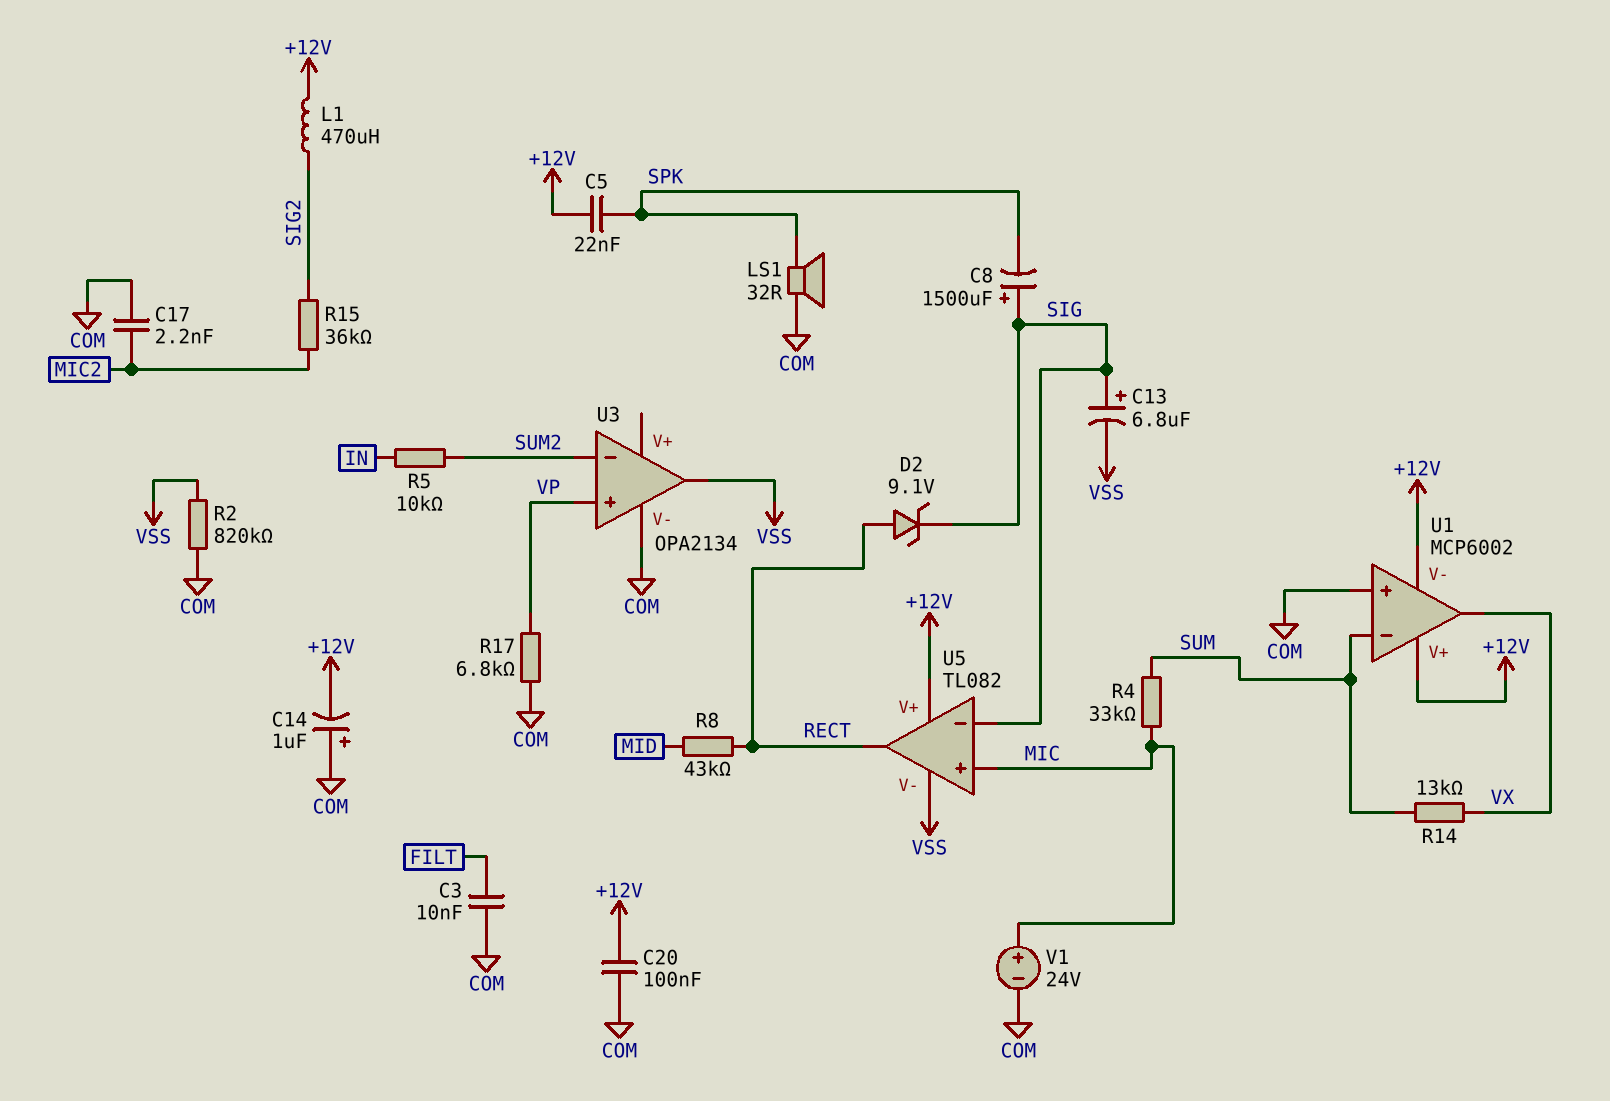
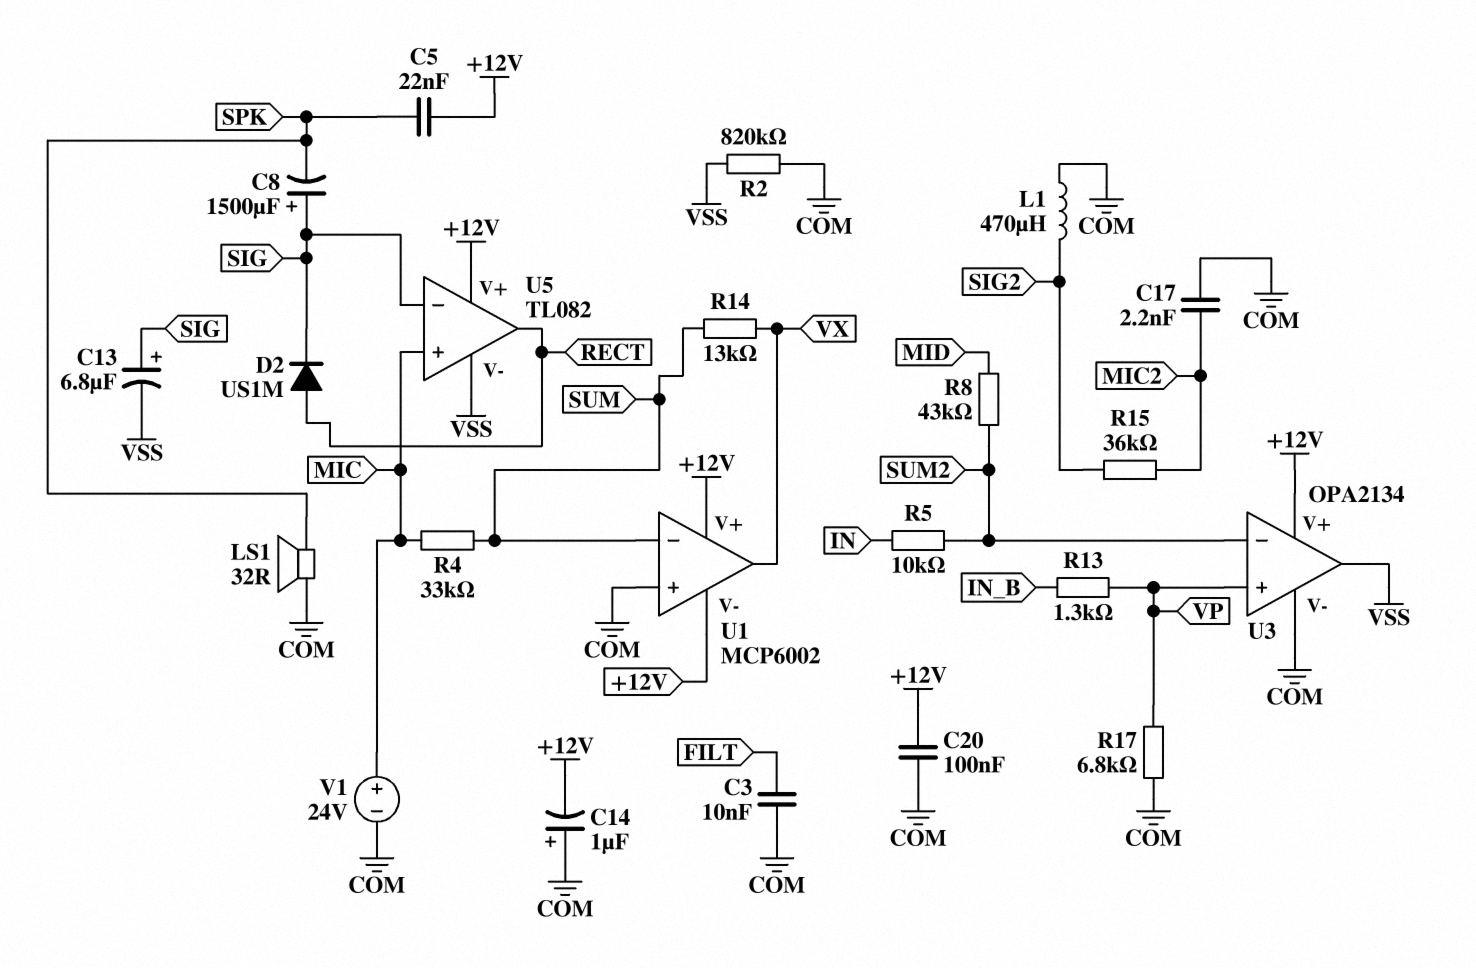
D2: zener 9.1V (A RECT, K SIG) -> diode US1M (A RECT, K SIG)
L1: 470uH (+12V, SIG2) -> 470uH (COM, SIG2)
R8: 43k (MID, RECT) -> 43k (MID, SUM2)
R13: none -> 1.3k (IN_B, VP)
U3 pin V+: none -> +12V

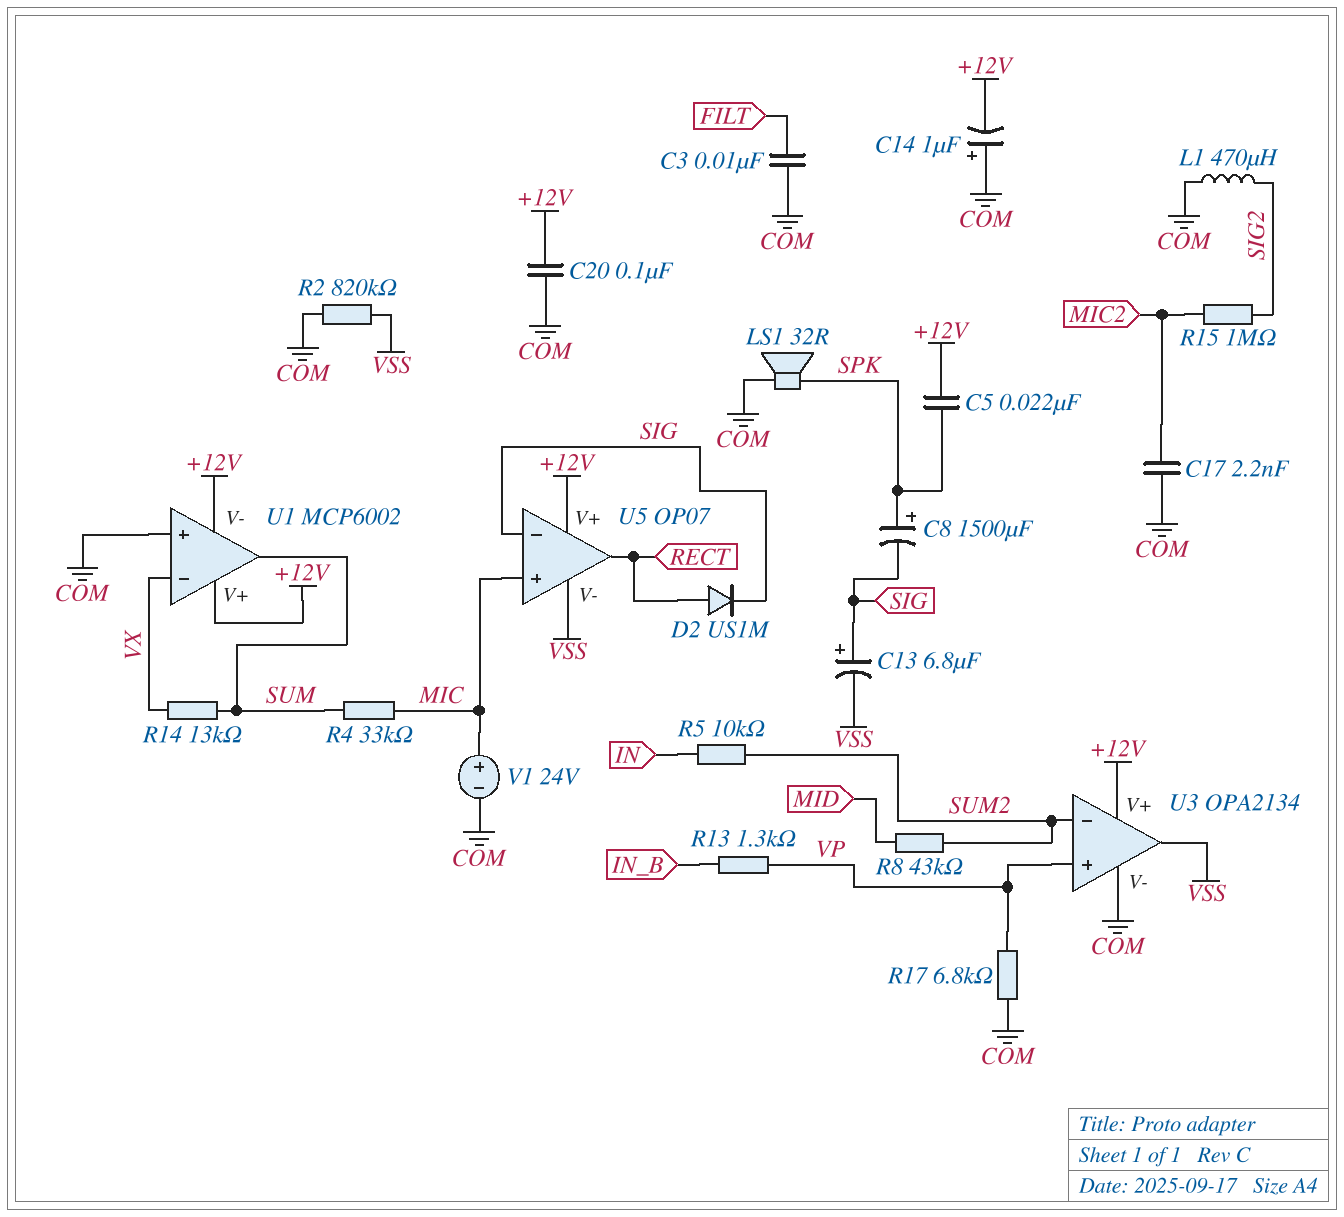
C8: 1500uF (plus SIG, minus SPK) -> 1500uF (plus SPK, minus SIG)
R15: 36k (MIC2, SIG2) -> 1M (MIC2, SIG2)
U1 pin in-: SUM -> VX
U1 pin out: VX -> SUM
U5: TL082 -> OP07

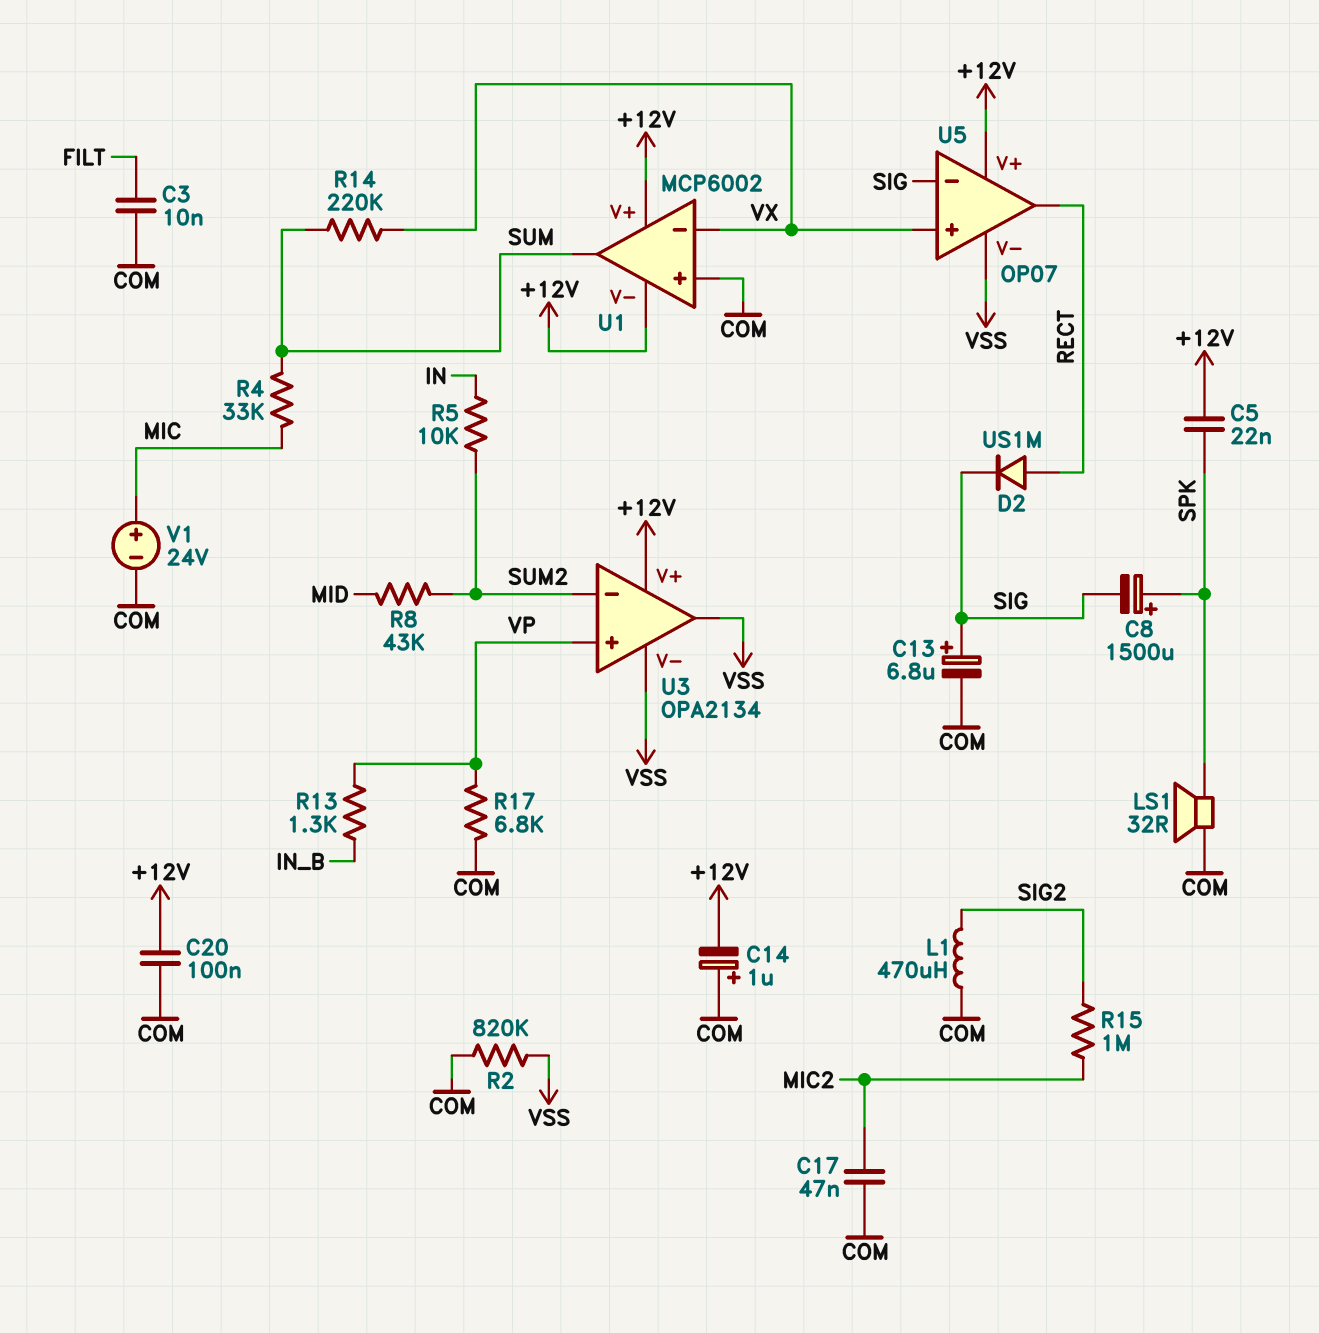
C13: 6.8uF (plus SIG, minus VSS) -> 6.8uF (plus SIG, minus COM)
C17: 2.2nF (COM, MIC2) -> 47nF (COM, MIC2)
R14: 13k (SUM, VX) -> 220k (SUM, VX)
U3 pin V-: COM -> VSS
U5 pin in+: MIC -> VX

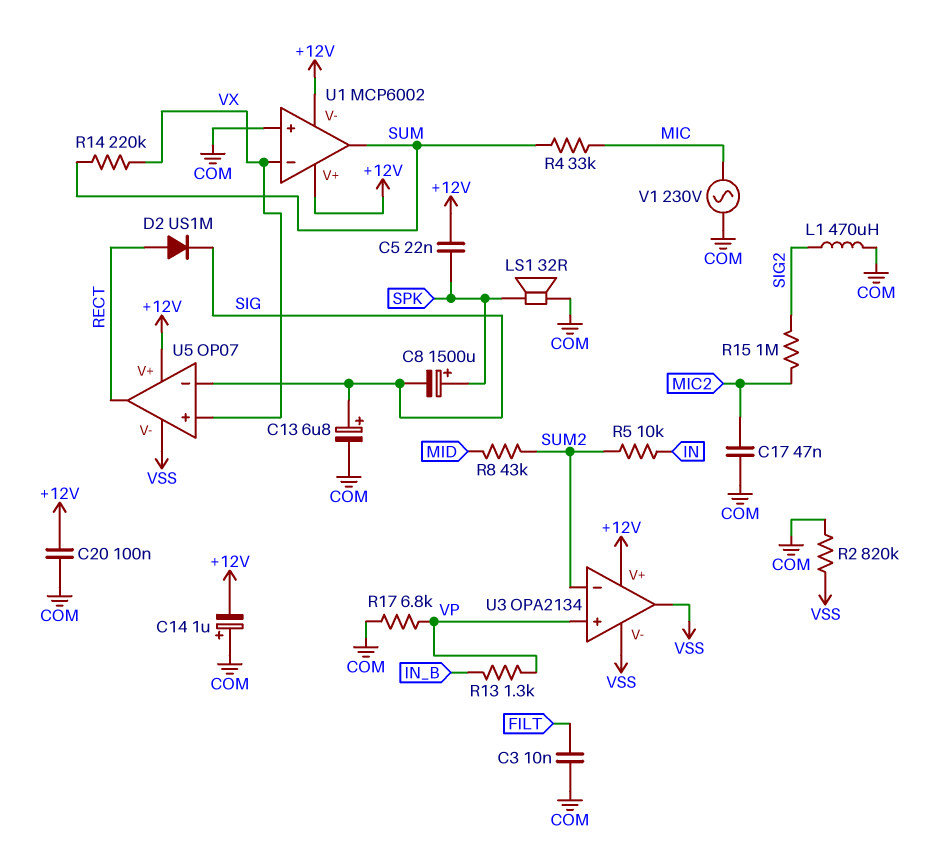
V1: 24V (plus MIC, minus COM) -> AC 230V (COM, MIC)

